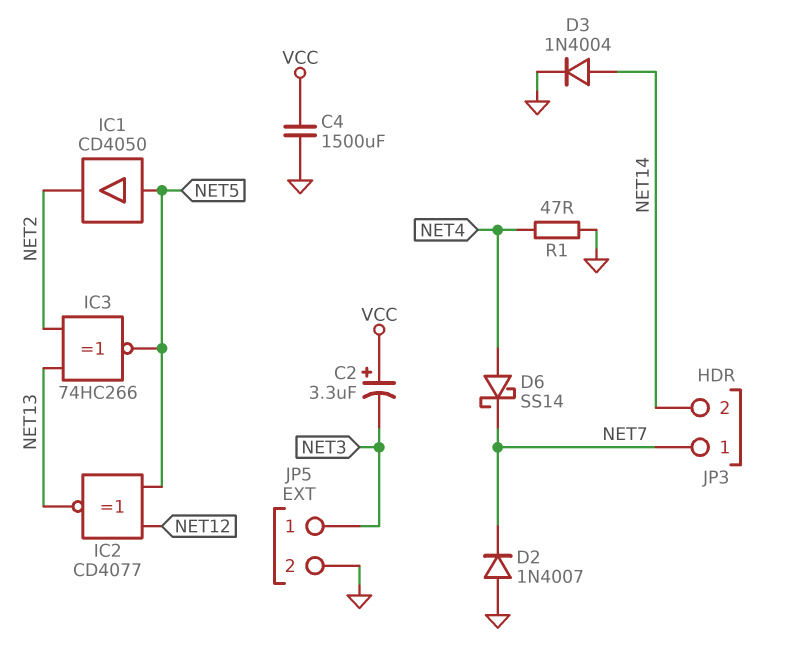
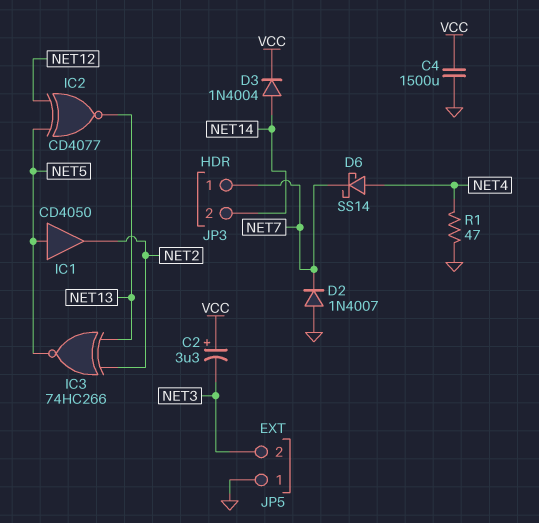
D3: diode 1N4004 (A NET14, K GND) -> diode 1N4004 (A NET14, K VCC)
JP5 pin 1: NET3 -> GND
JP5 pin 2: GND -> NET3

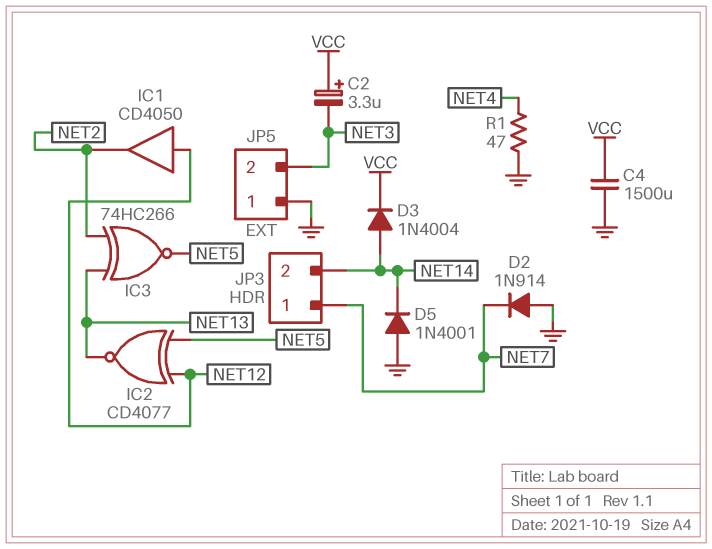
D2: diode 1N4007 (A GND, K NET7) -> diode 1N914 (A GND, K NET7)
D5: none -> diode 1N4001 (A GND, K NET14)
D6: schottky SS14 (A NET4, K NET7) -> none
IC1: buffer CD4050 (in NET5, out NET2) -> buffer CD4050 (in NET12, out NET2)

